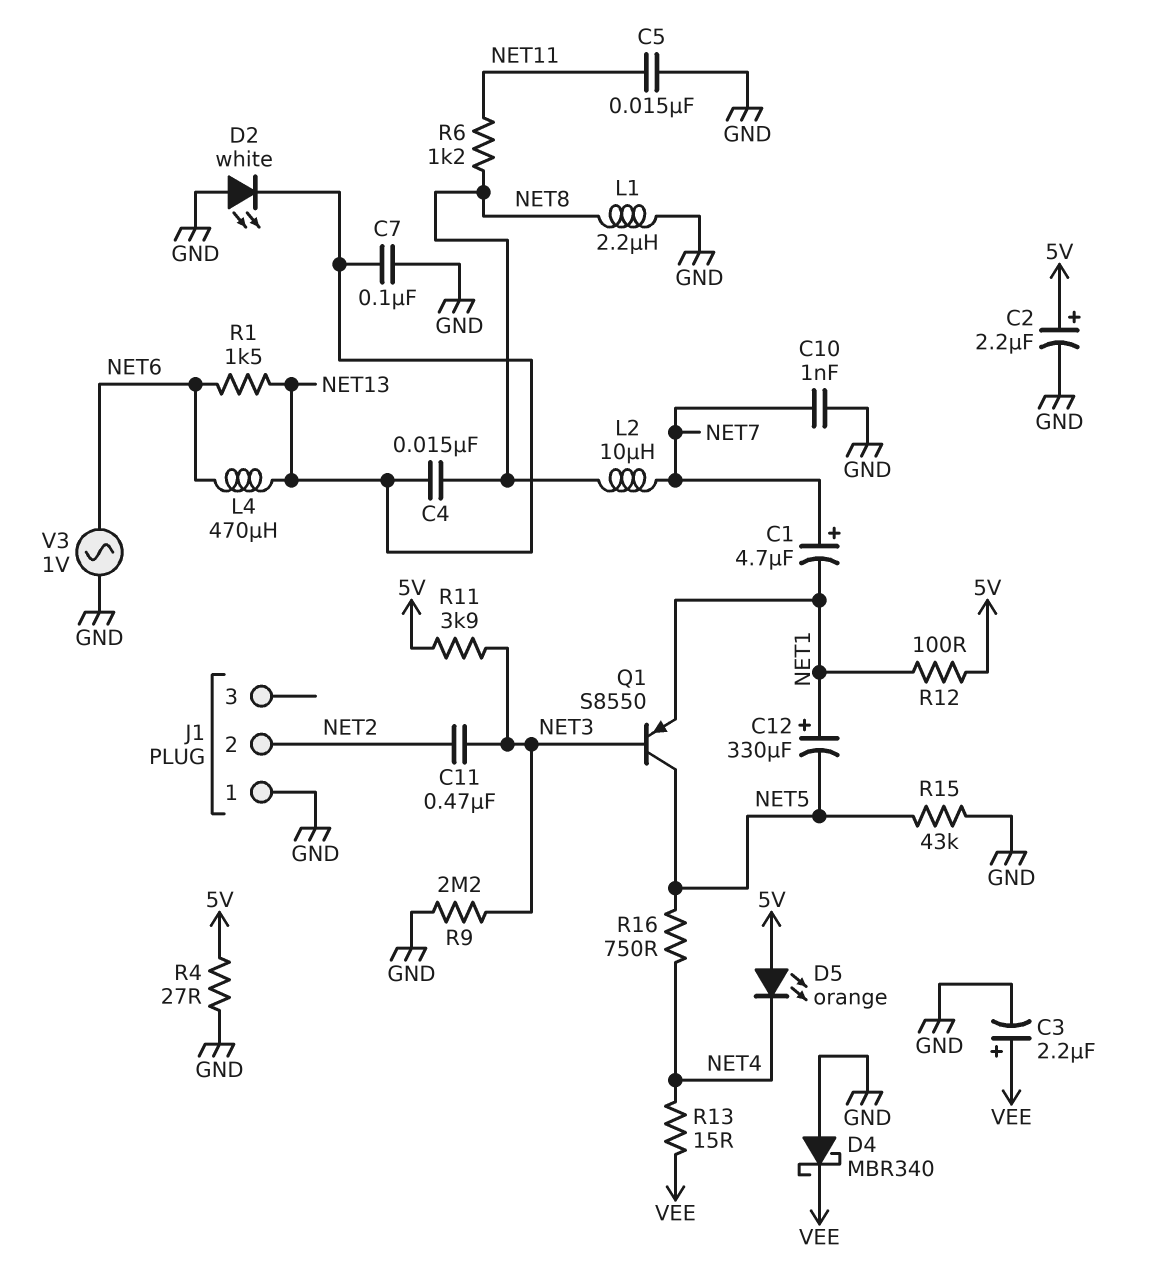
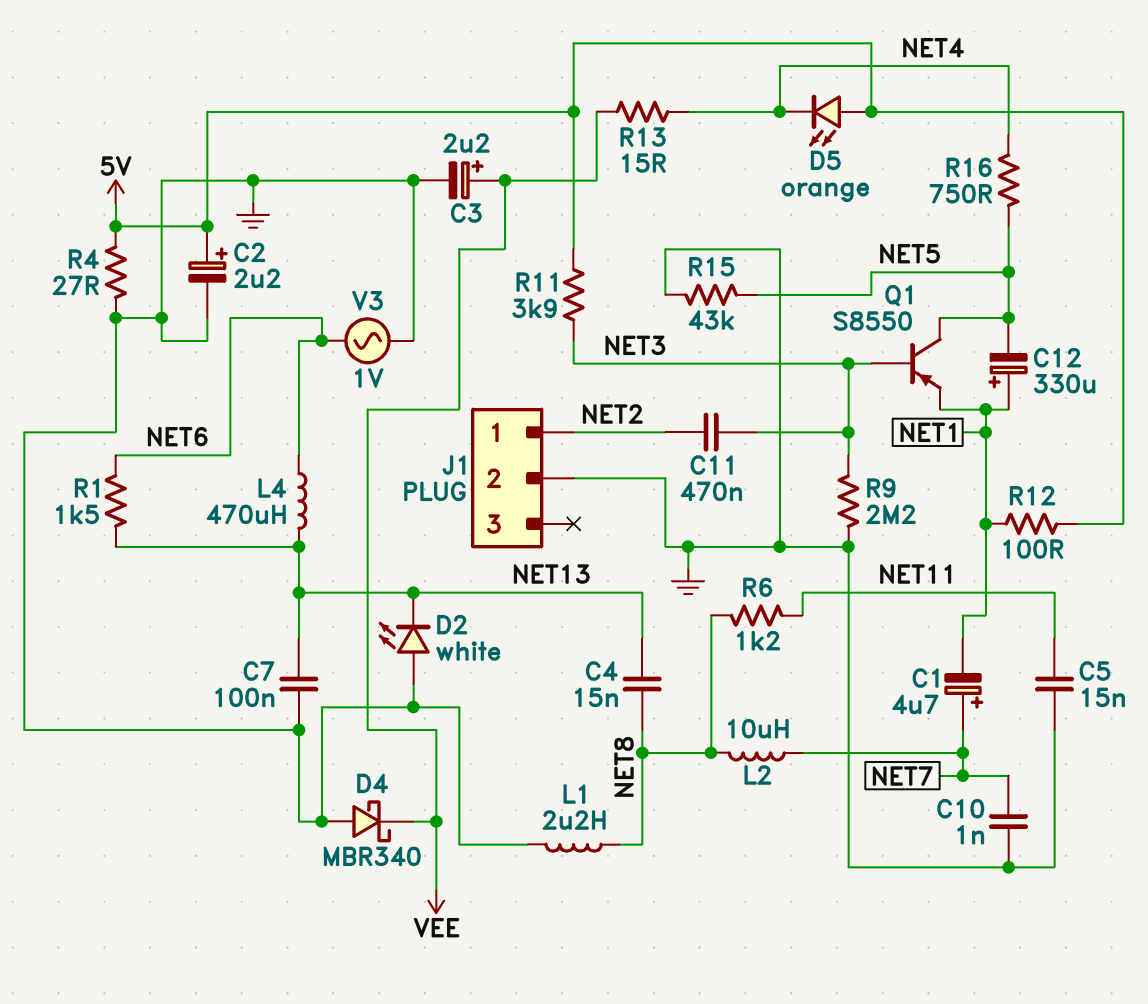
J1 pin 1: GND -> NET2
J1 pin 2: NET2 -> GND

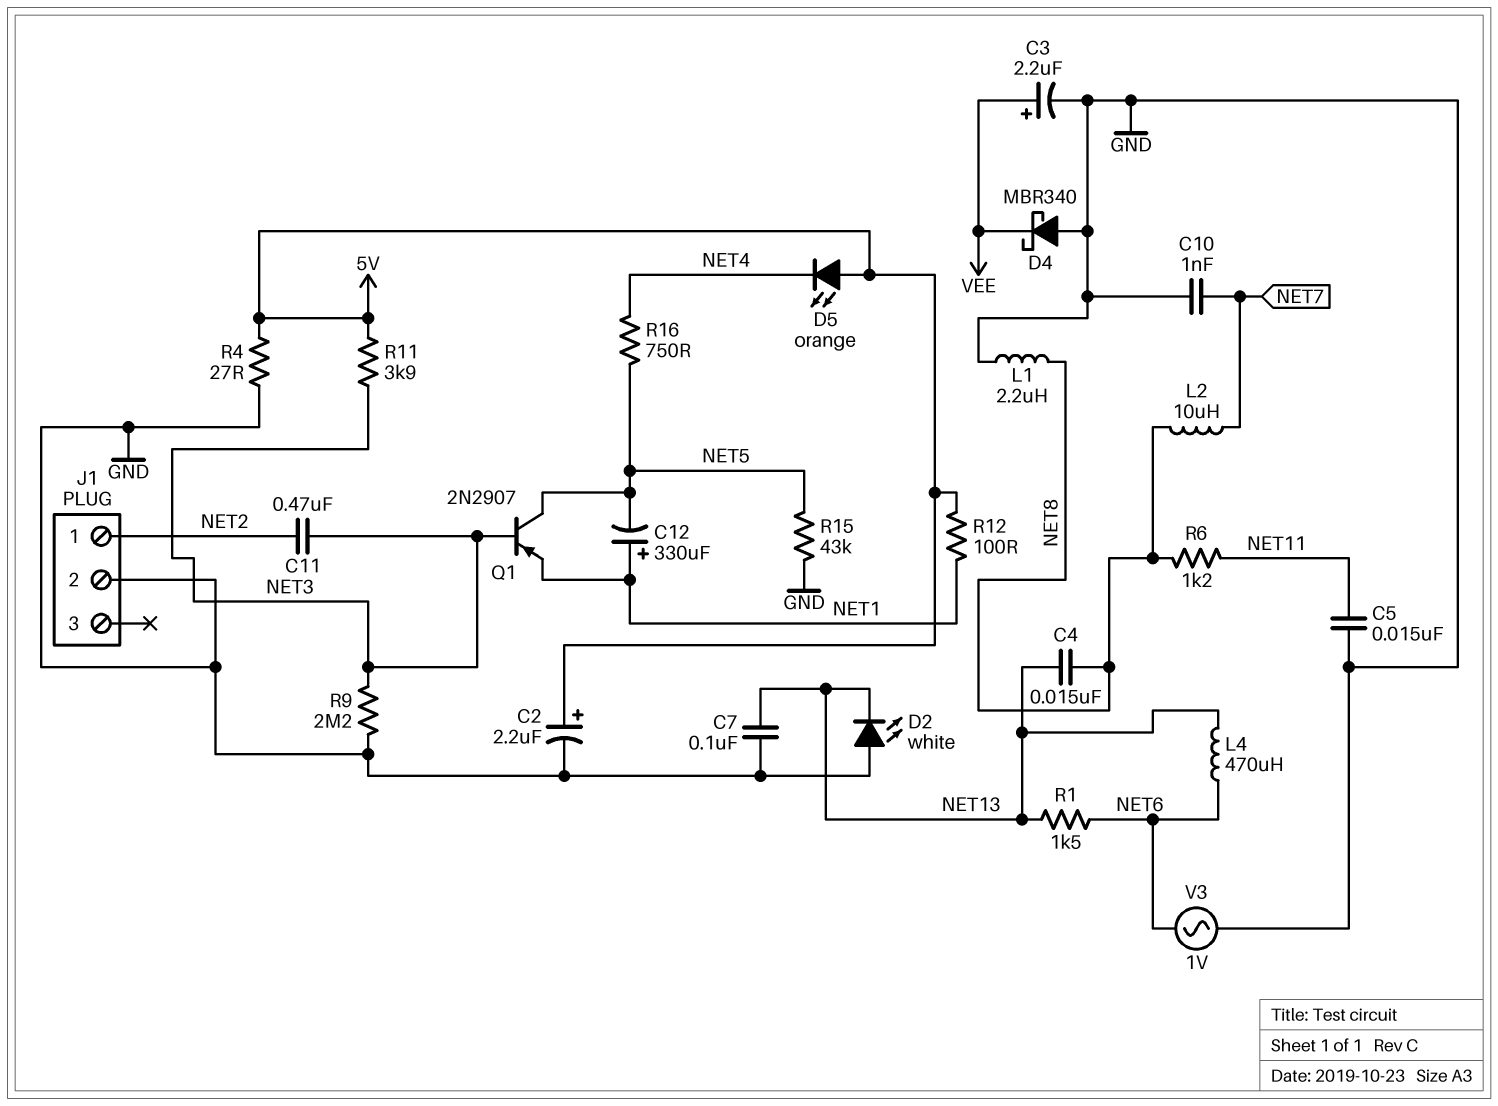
C1: 4.7uF (plus NET7, minus NET1) -> none
Q1: PNP S8550 (B NET3, C NET5, E NET1) -> PNP 2N2907 (B NET3, C NET5, E NET1)
R13: 15 (NET4, VEE) -> none

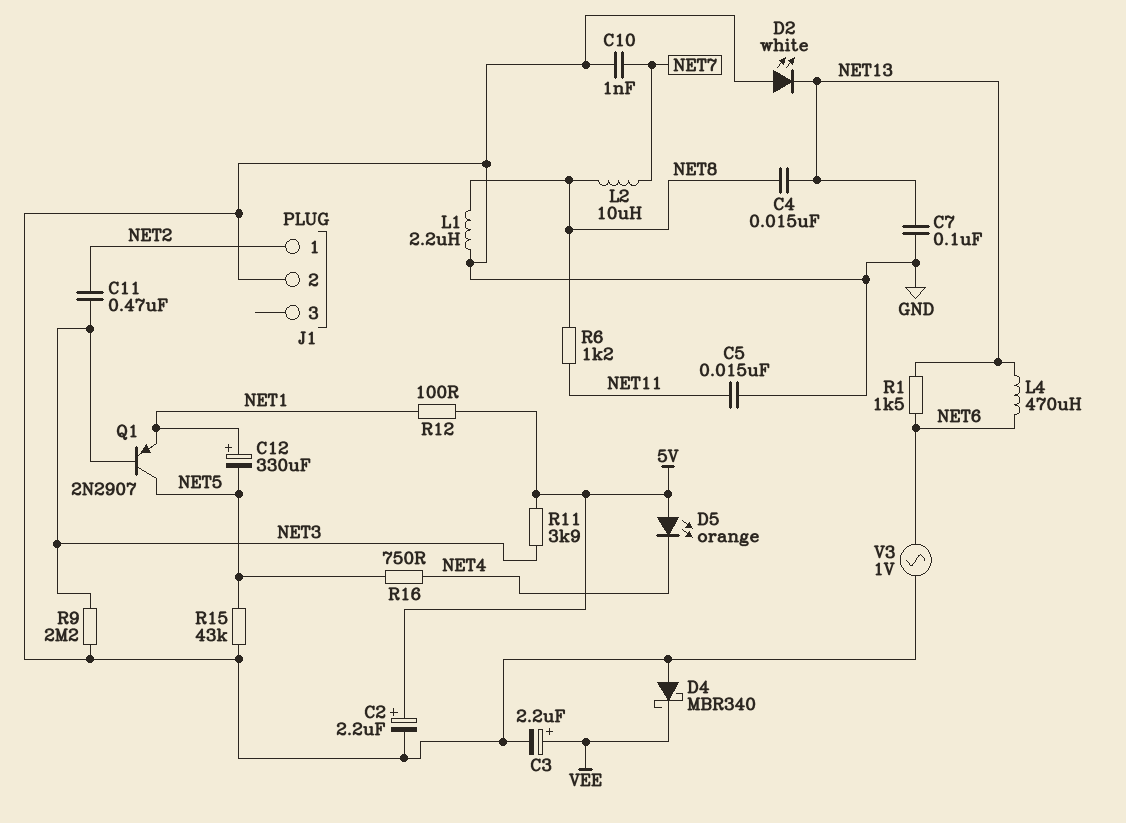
R4: 27 (5V, GND) -> none

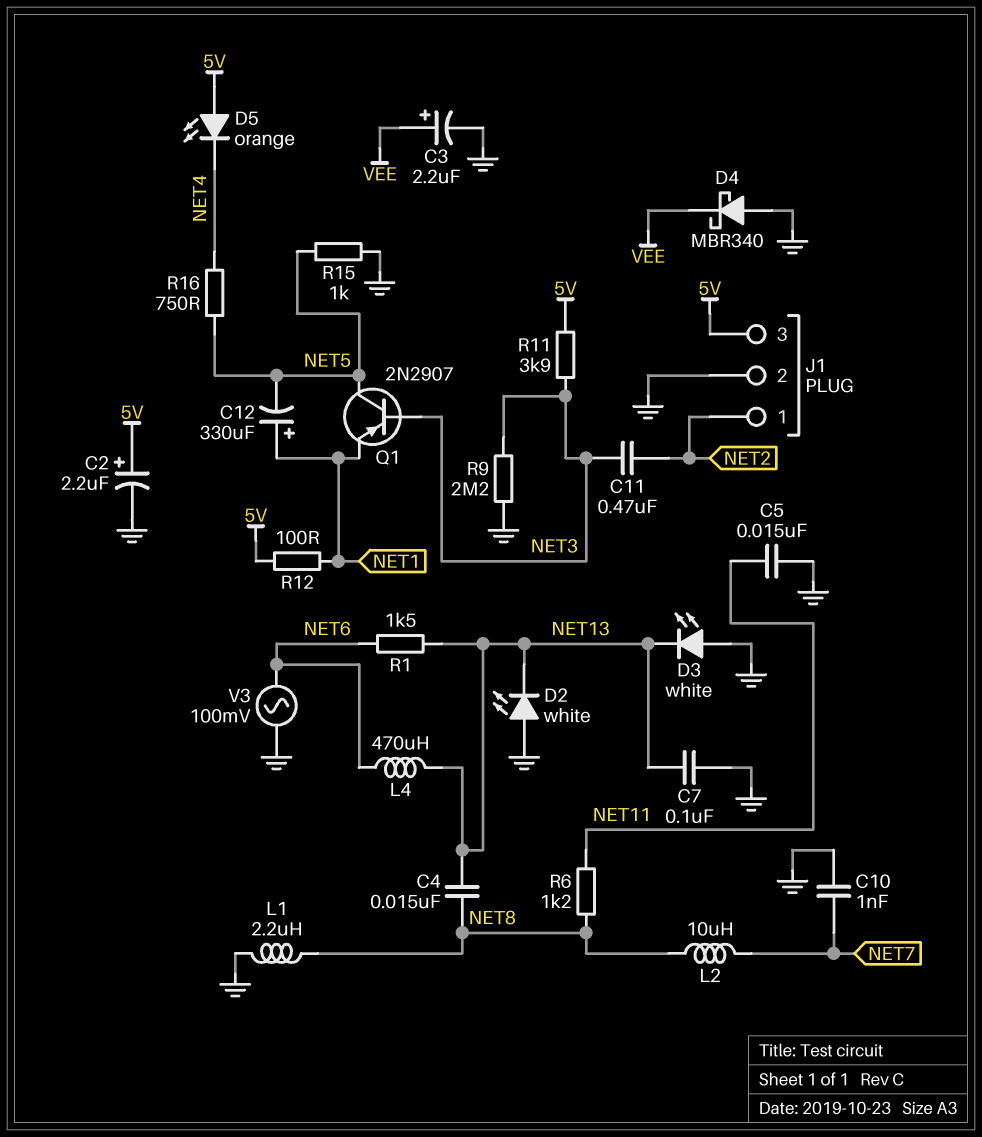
D3: none -> LED white (A GND, K NET13)
J1 pin 3: none -> 5V
R15: 43k (GND, NET5) -> 1k (GND, NET5)
V3: AC 1V (GND, NET6) -> AC 100mV (GND, NET6)

